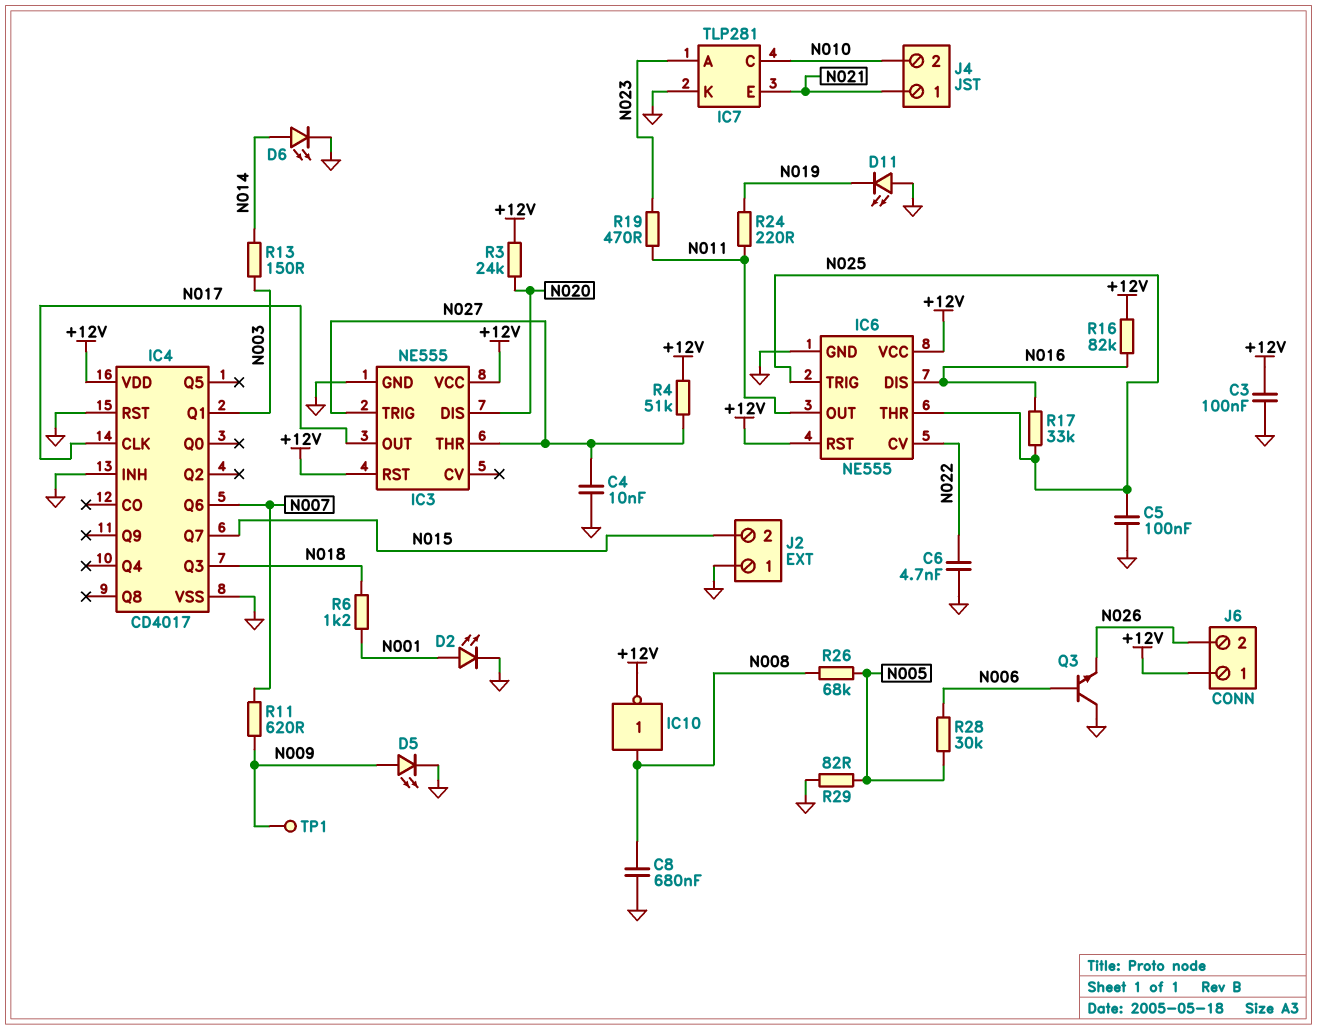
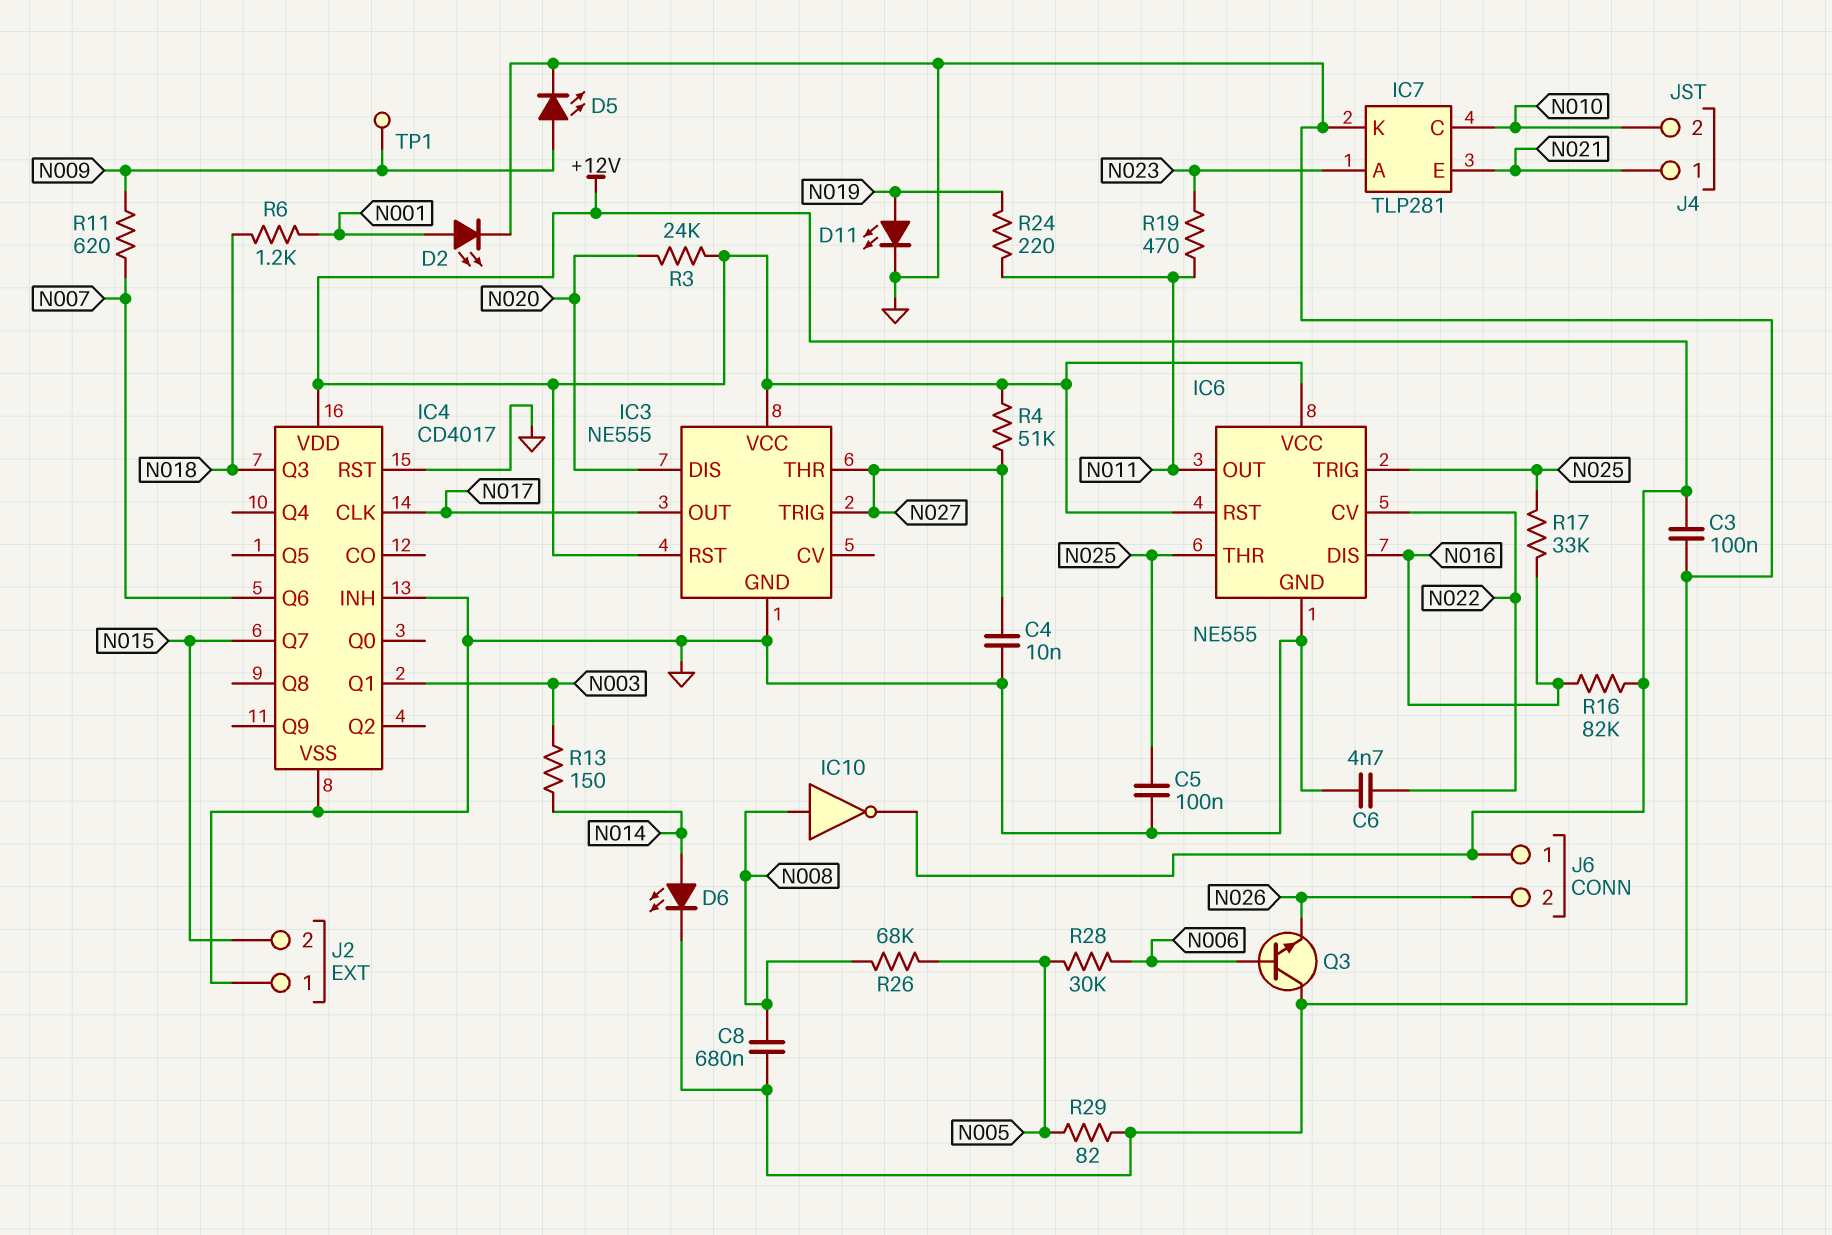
D11: LED (A GND, K N019) -> LED (A N019, K GND)

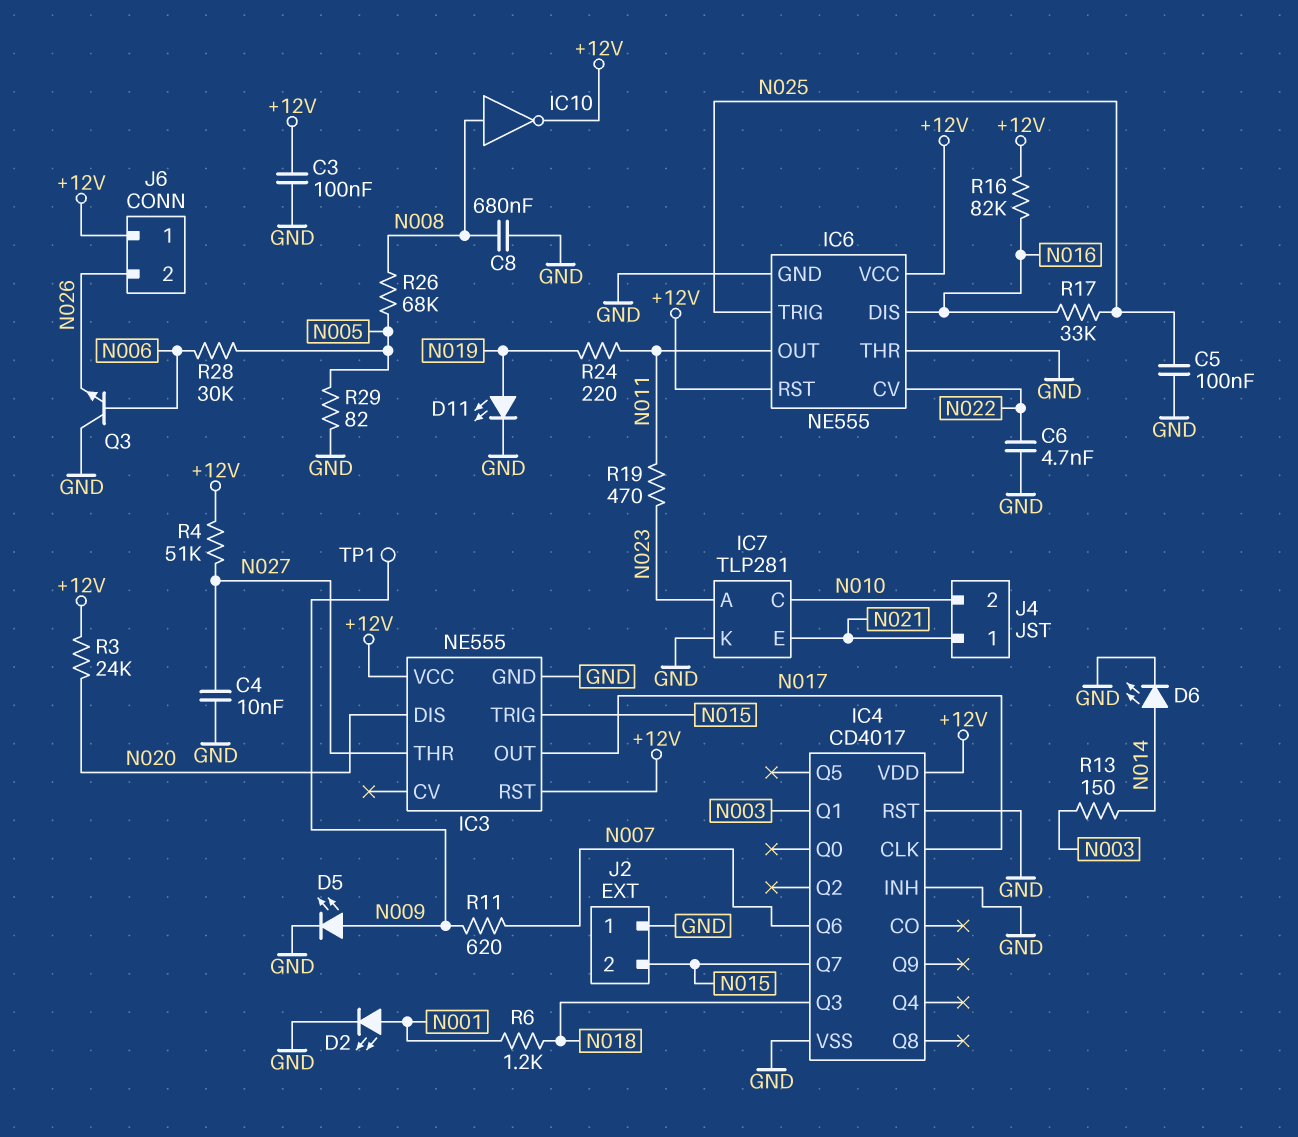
IC3 pin TRIG: N027 -> N015
IC6 pin THR: N025 -> GND

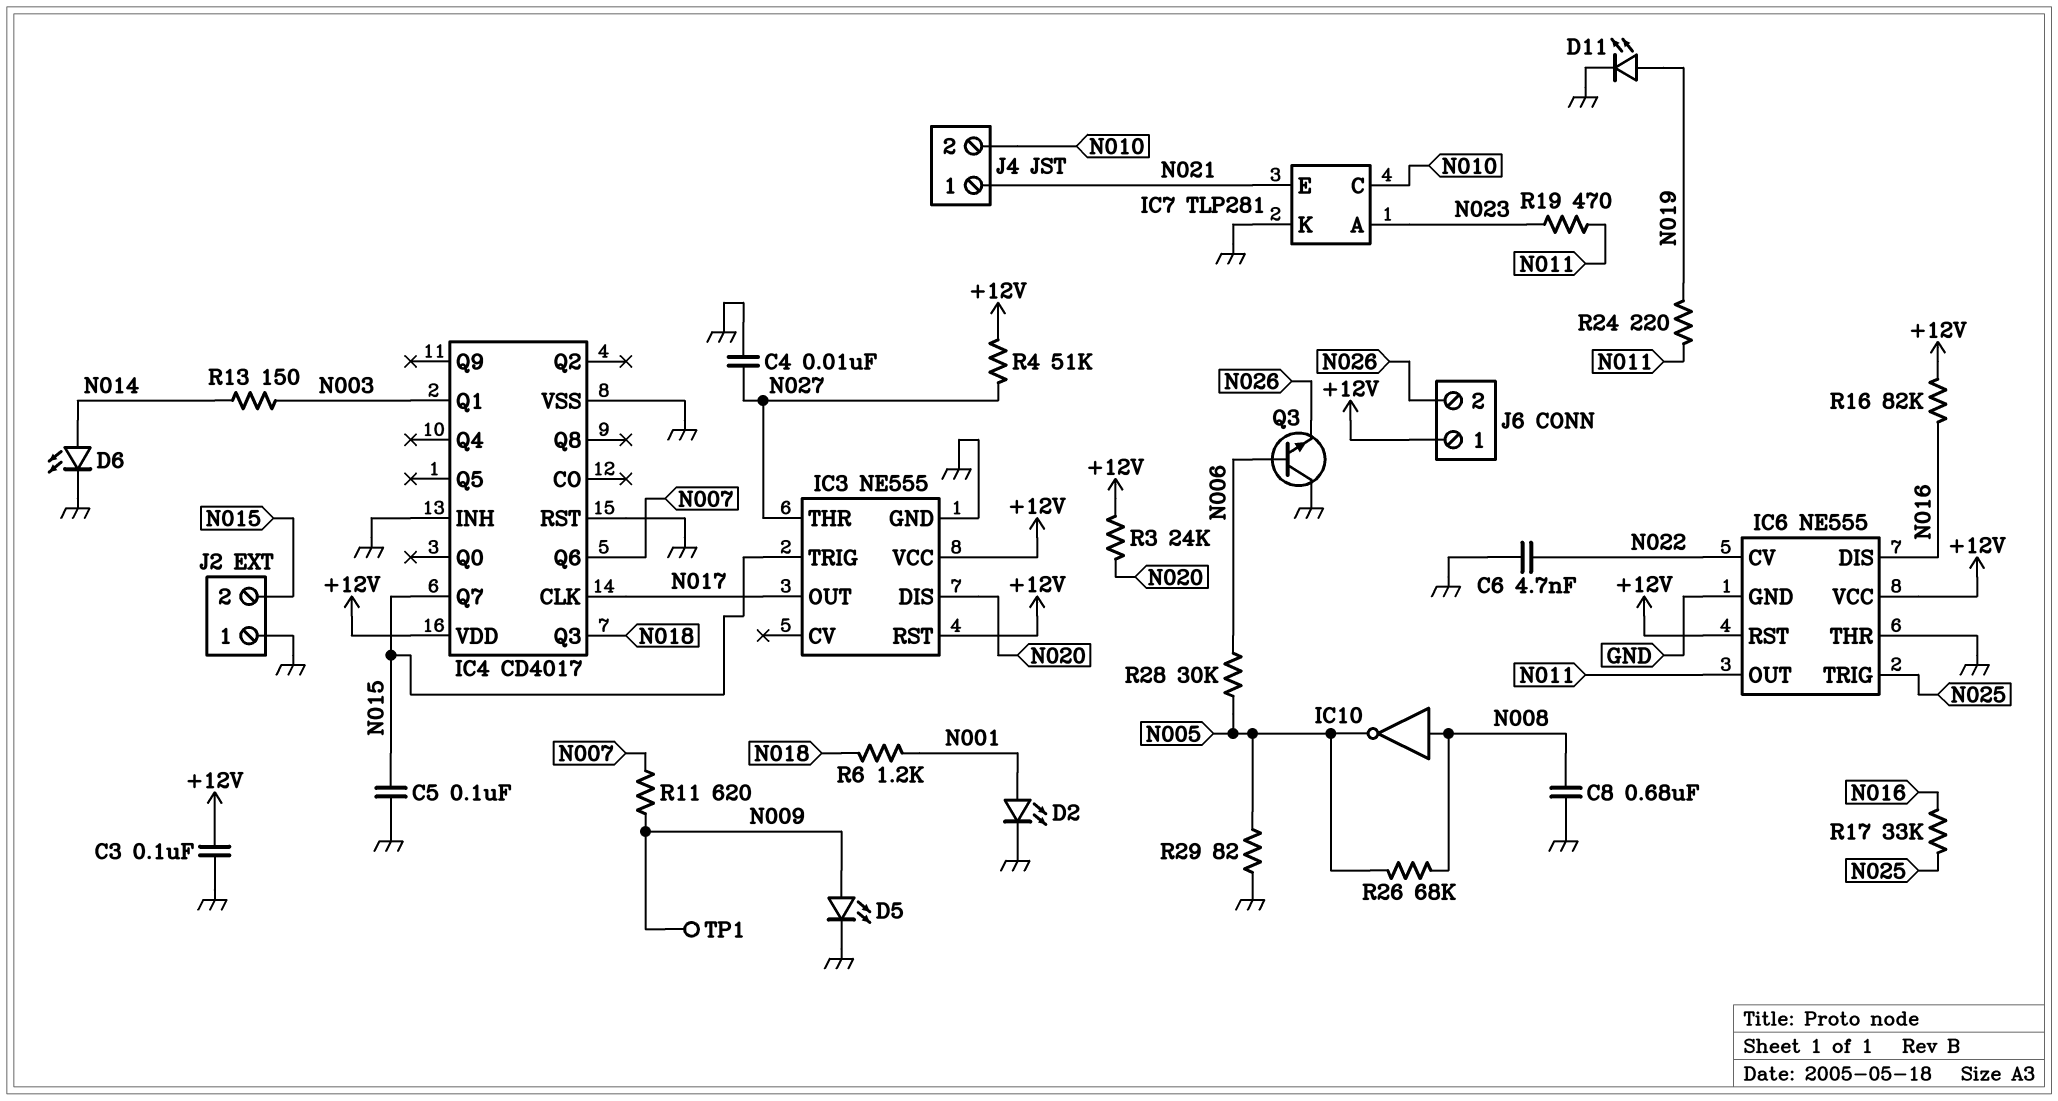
C5: 100nF (GND, N025) -> 100nF (GND, N015)
IC10: NOT (in N008, out +12V) -> NOT (in N008, out N005)

